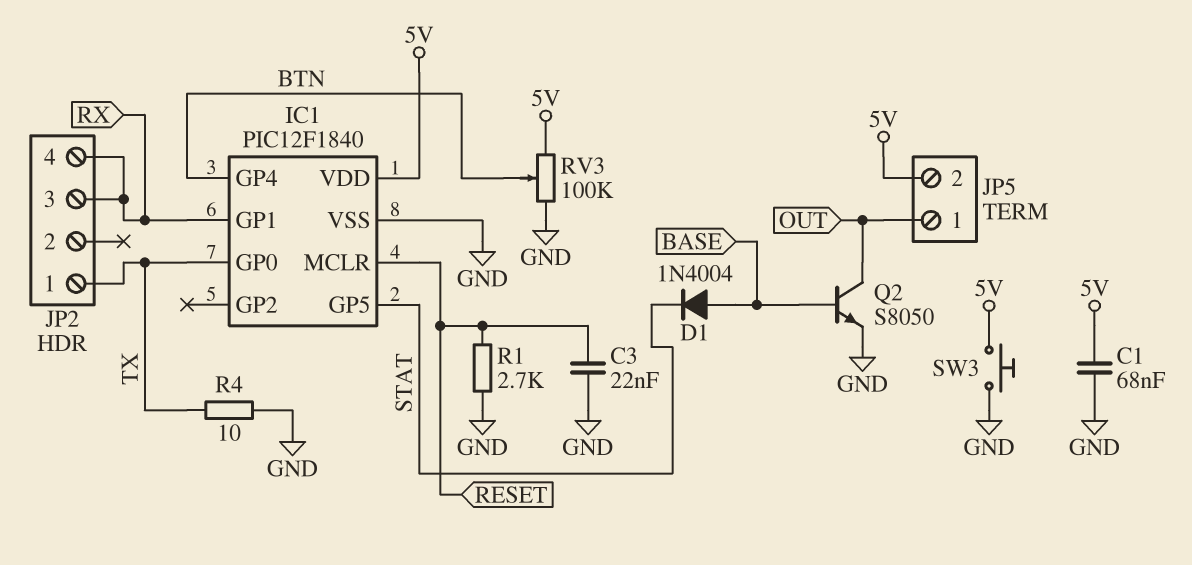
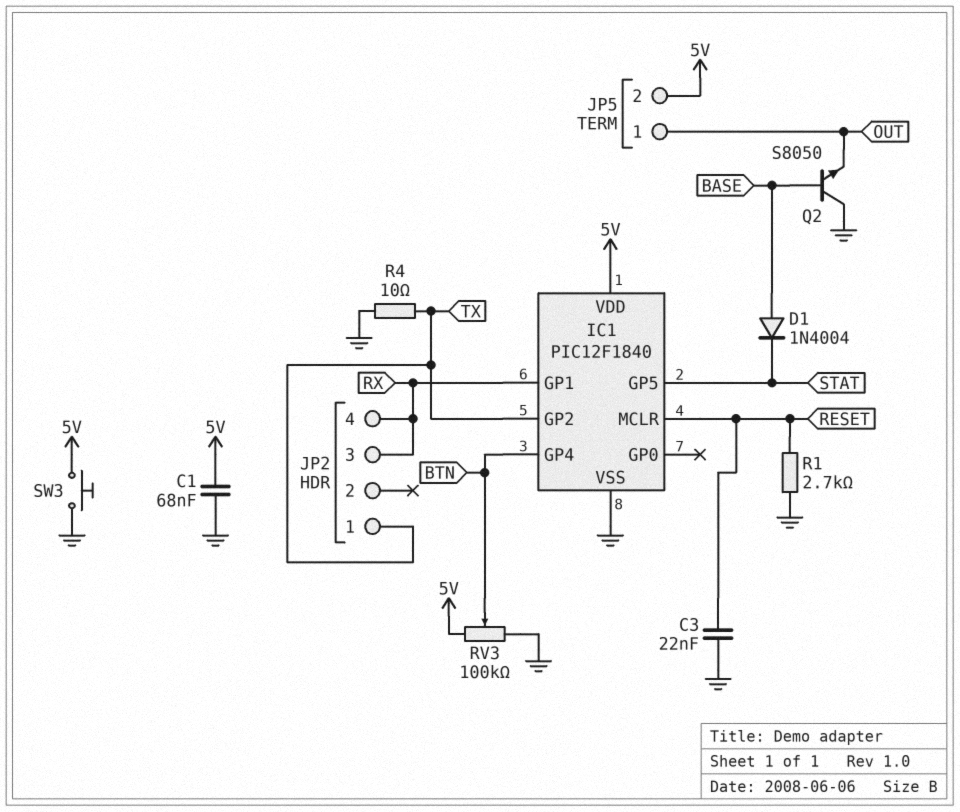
IC1 pin GP0: TX -> none
IC1 pin GP2: none -> TX
Q2: NPN S8050 (B BASE, C OUT, E GND) -> NPN S8050 (B BASE, C GND, E OUT)

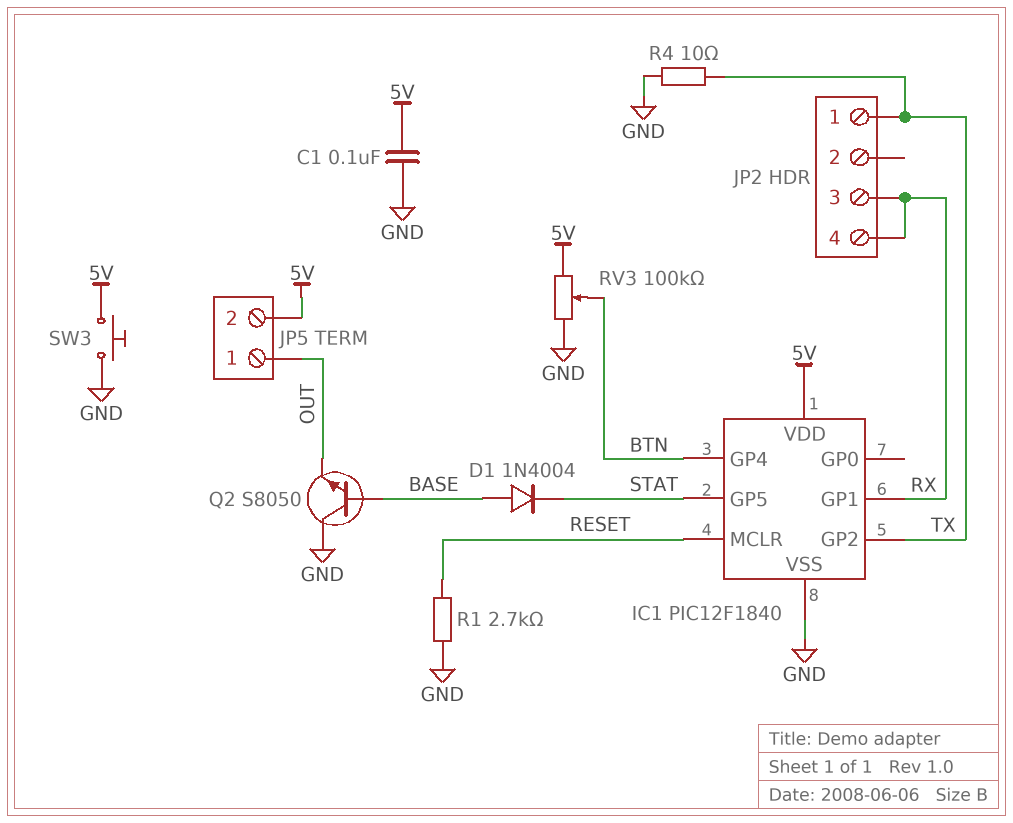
C1: 68nF (5V, GND) -> 100nF (5V, GND)
C3: 22nF (GND, RESET) -> none

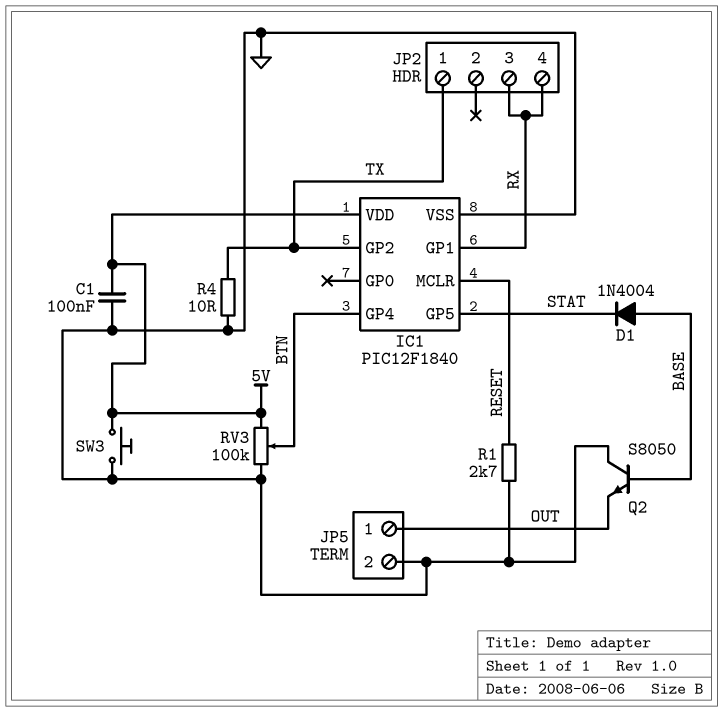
JP5 pin 2: 5V -> GND

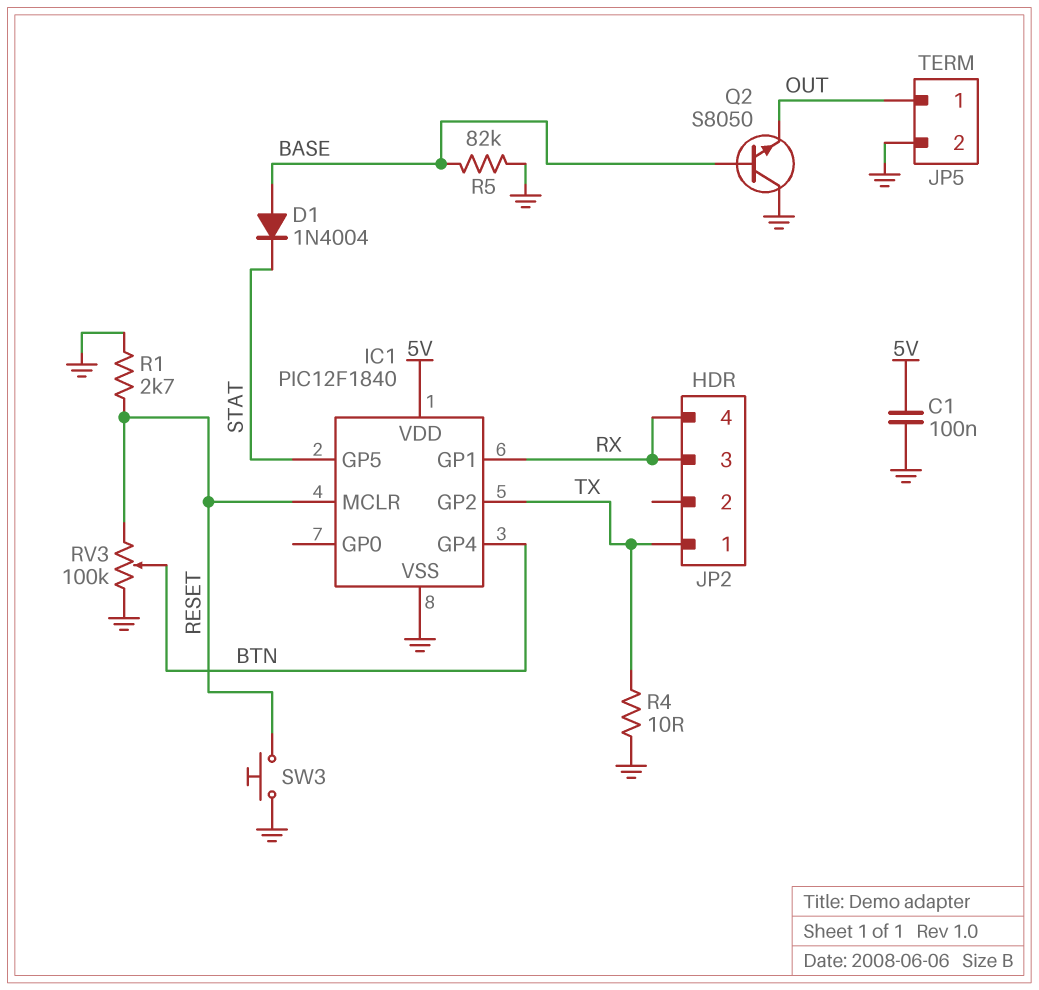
R5: none -> 82k (BASE, GND)
RV3: 100k (5V, GND, wiper BTN) -> 100k (GND, RESET, wiper BTN)
SW3: button (5V, GND) -> button (GND, RESET)

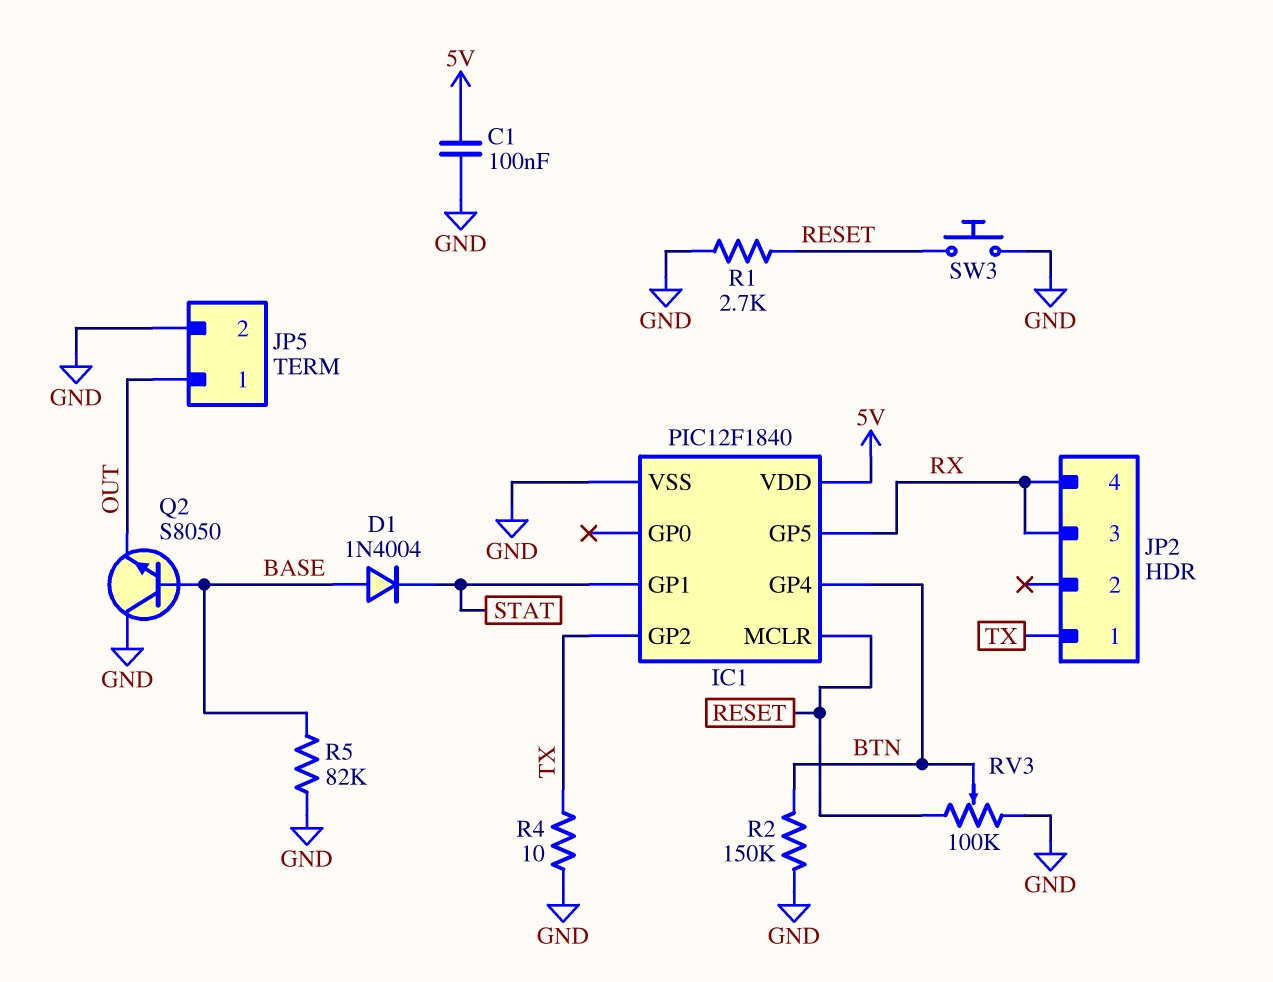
IC1 pin GP1: RX -> STAT
IC1 pin GP5: STAT -> RX
R2: none -> 150k (BTN, GND)

